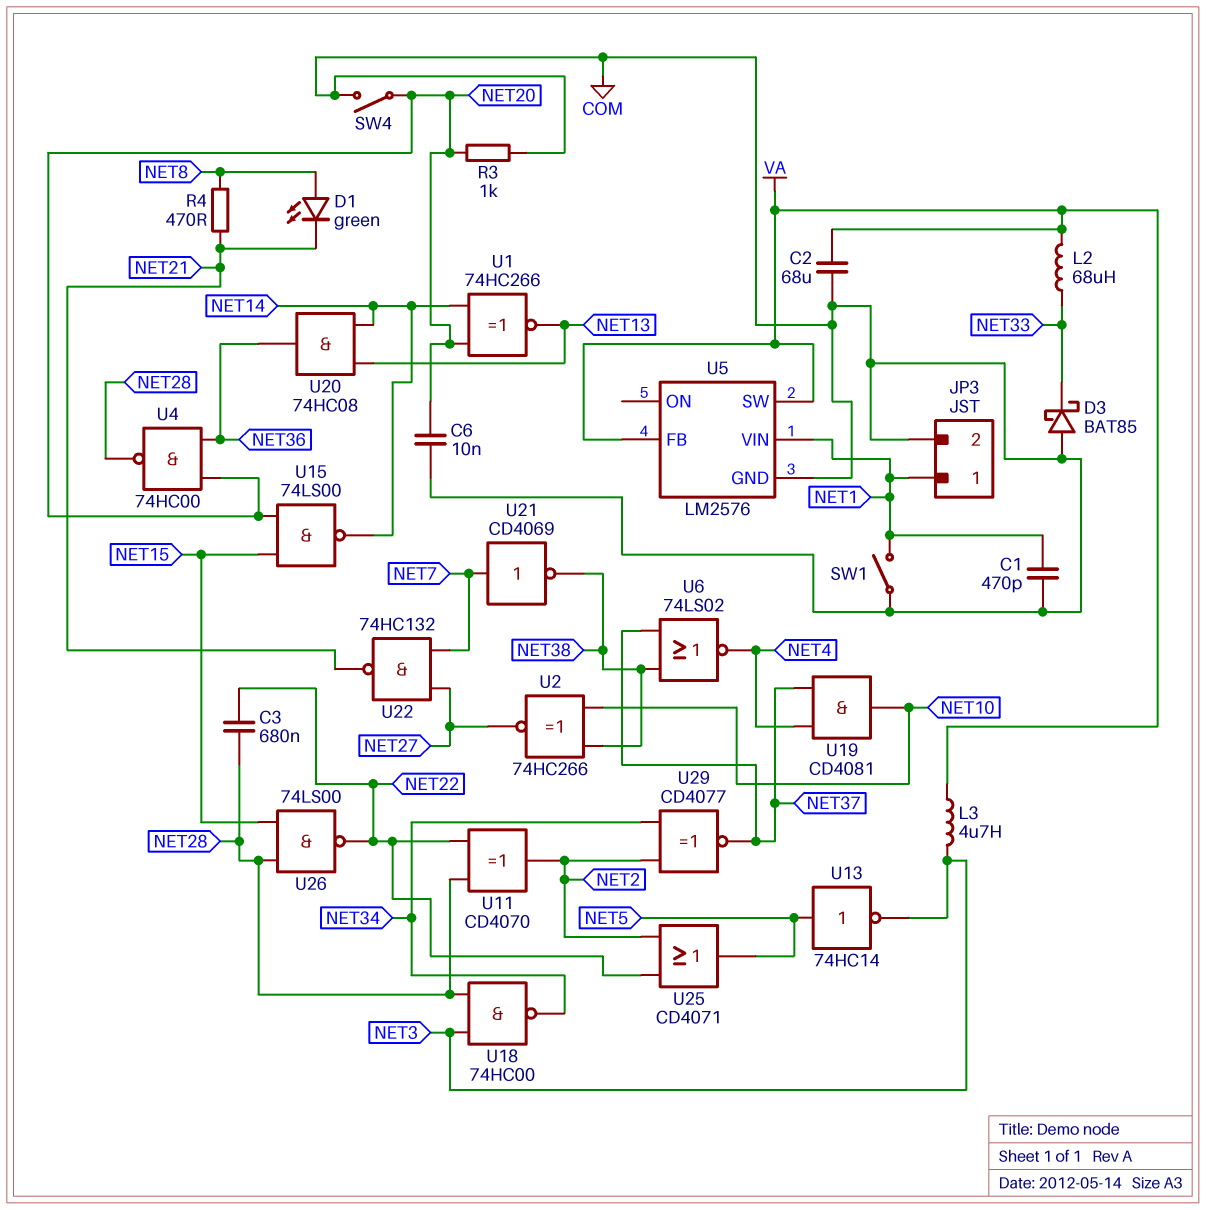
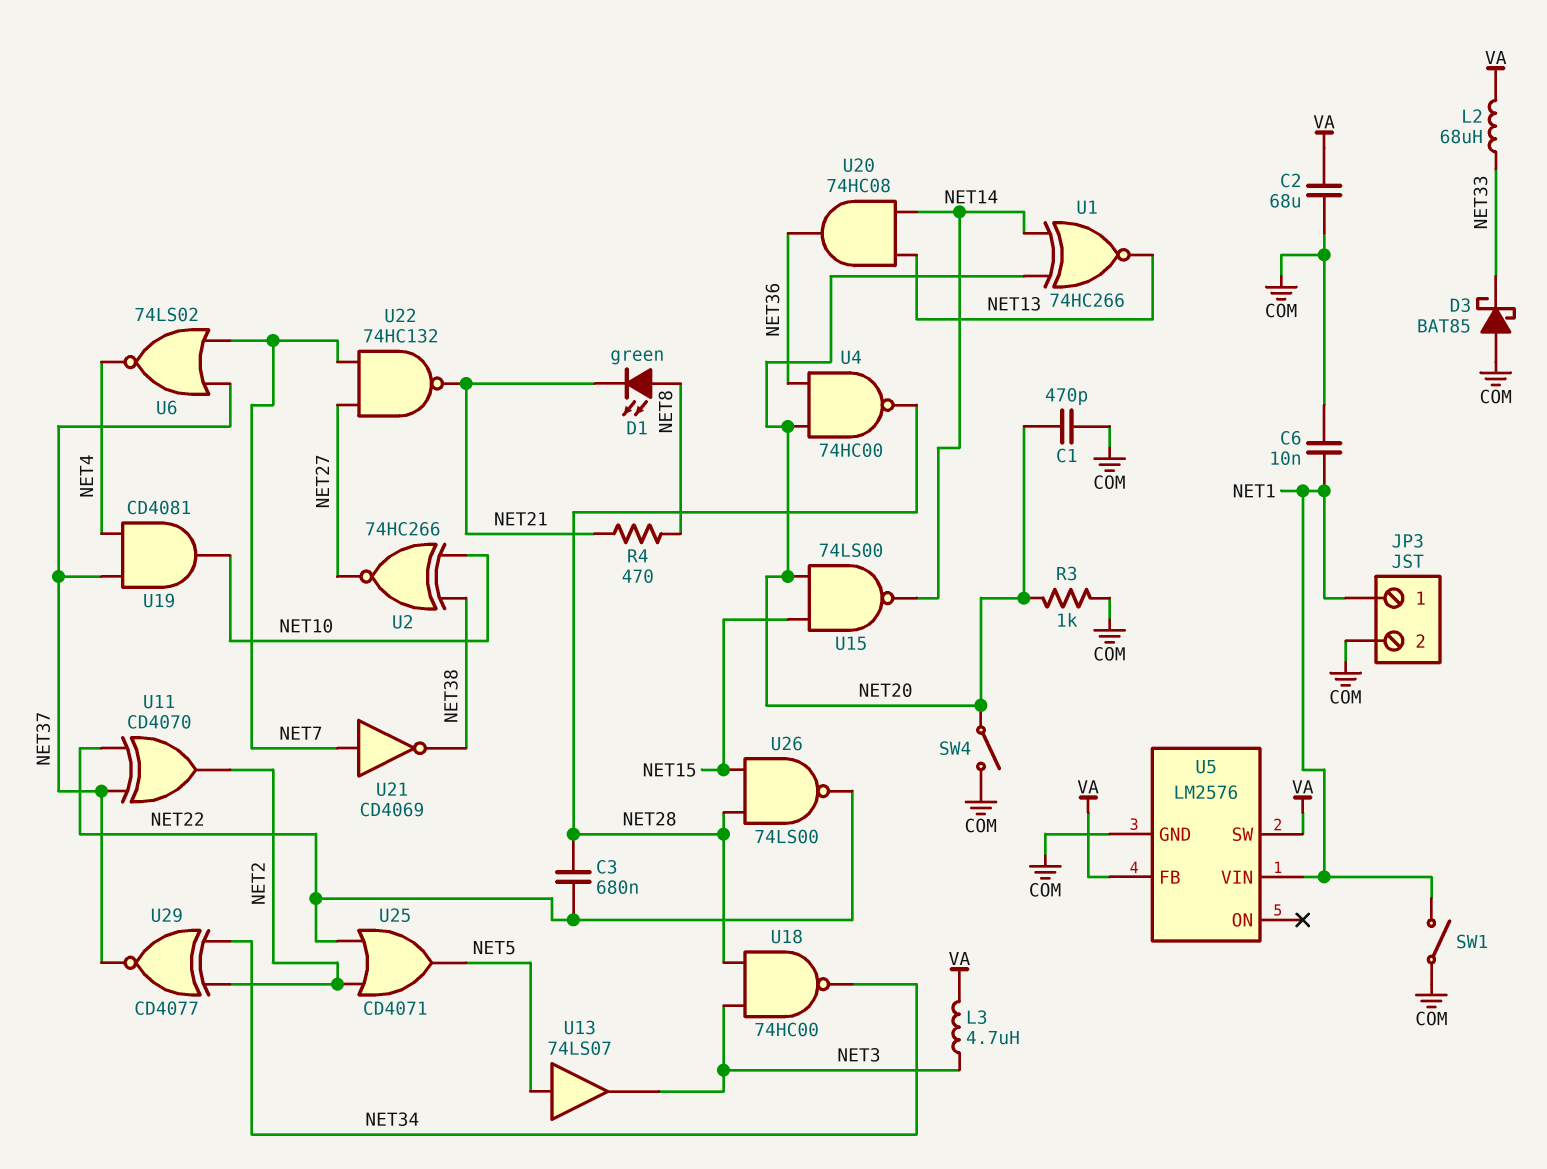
C1: 470pF (COM, NET1) -> 470pF (COM, NET20)
C6: 10nF (COM, NET20) -> 10nF (COM, NET1)
U6: NOR 74LS02 (in NET37, in NET38, out NET4) -> NOR 74LS02 (in NET7, in NET37, out NET4)
U11: XOR CD4070 (in NET22, in NET28, out NET2) -> XOR CD4070 (in NET22, in NET37, out NET2)
U13: NOT 74HC14 (in NET5, out NET3) -> buffer 74LS07 (in NET5, out NET3)

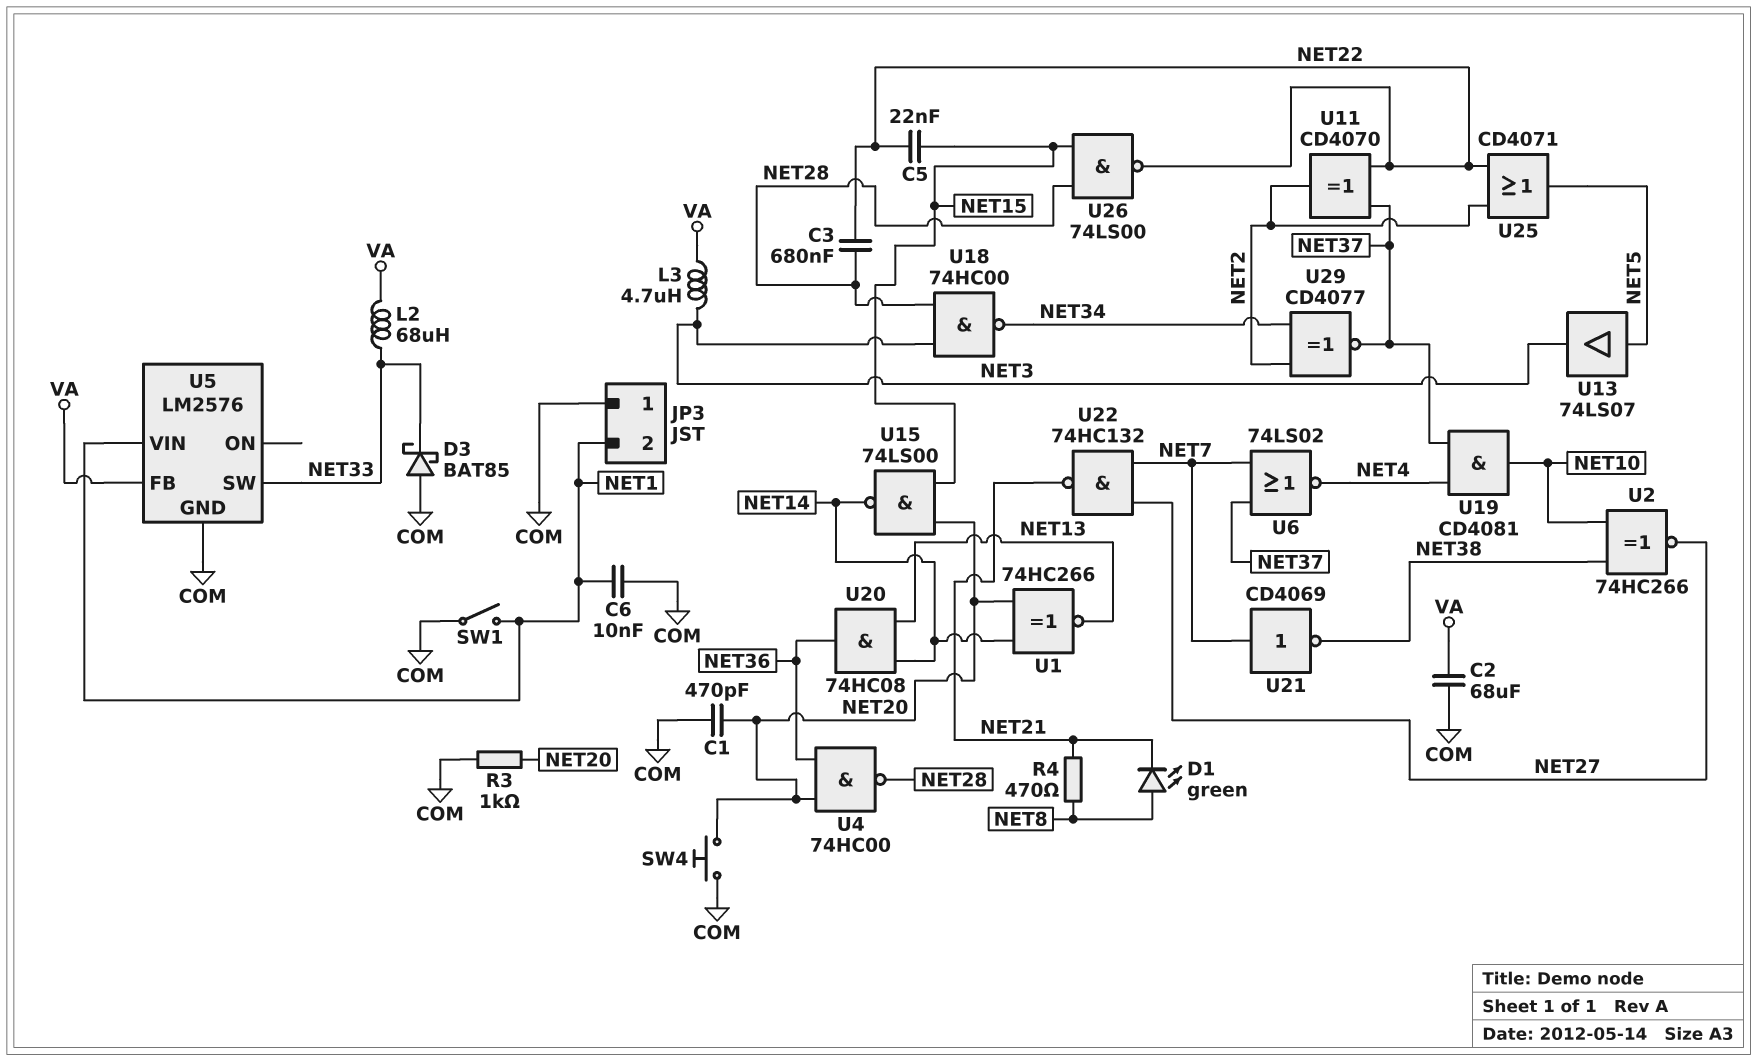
C5: none -> 22nF (NET15, NET22)
JP3 pin 1: NET1 -> COM
JP3 pin 2: COM -> NET1
SW4: switch (COM, NET20) -> button (COM, NET20)
U5 pin SW: VA -> NET33

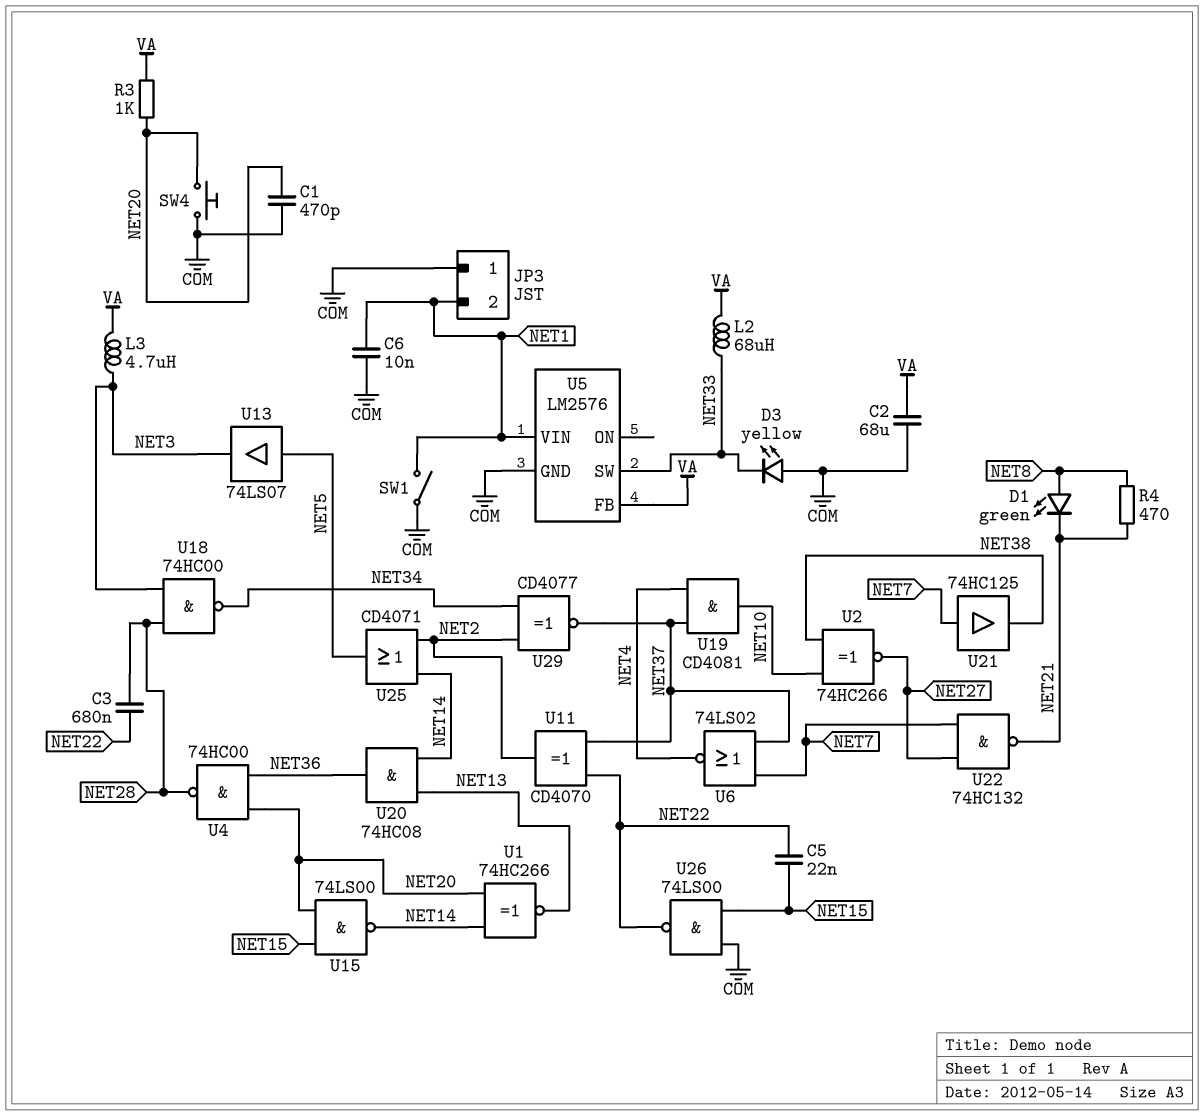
D3: schottky BAT85 (A COM, K NET33) -> LED yellow (A COM, K NET33)
R3: 1k (COM, NET20) -> 1k (NET20, VA)
U21: NOT CD4069 (in NET7, out NET38) -> buffer 74HC125 (in NET7, out NET38)
U25: OR CD4071 (in NET2, in NET22, out NET5) -> OR CD4071 (in NET2, in NET14, out NET5)
U26: NAND 74LS00 (in NET15, in NET28, out NET22) -> NAND 74LS00 (in COM, in NET15, out NET22)

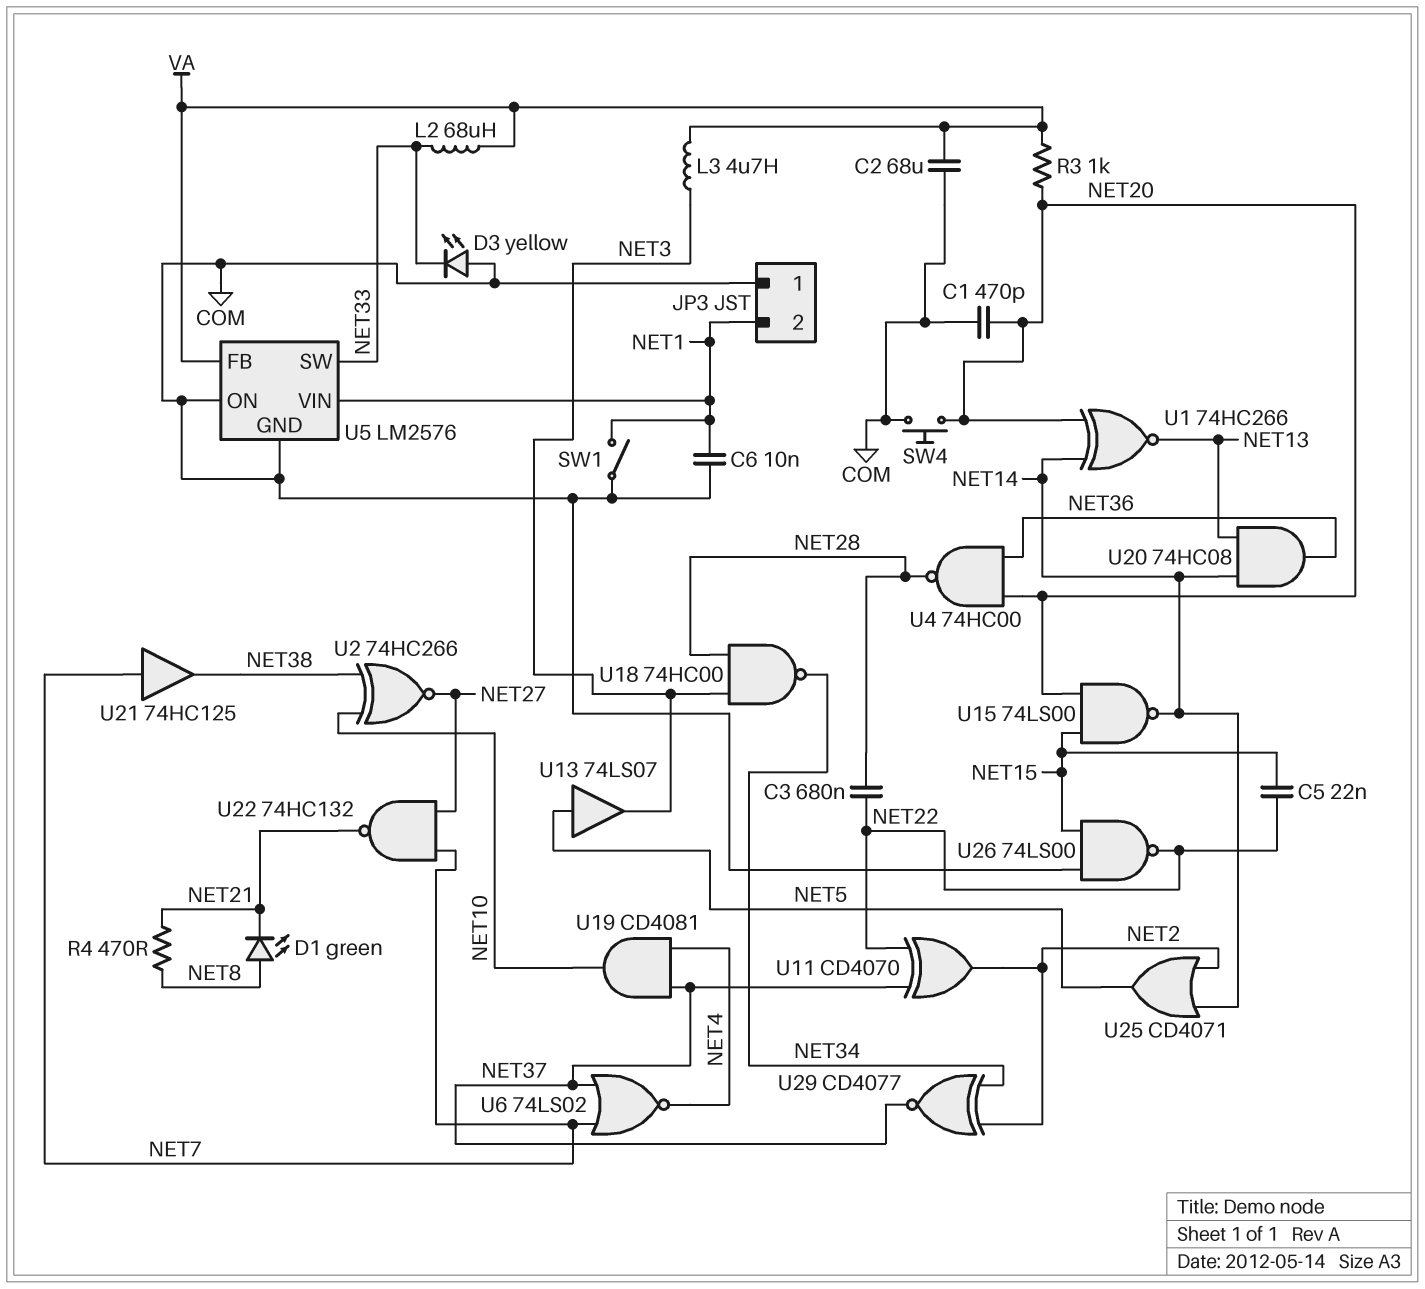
U5 pin ON: none -> COM

